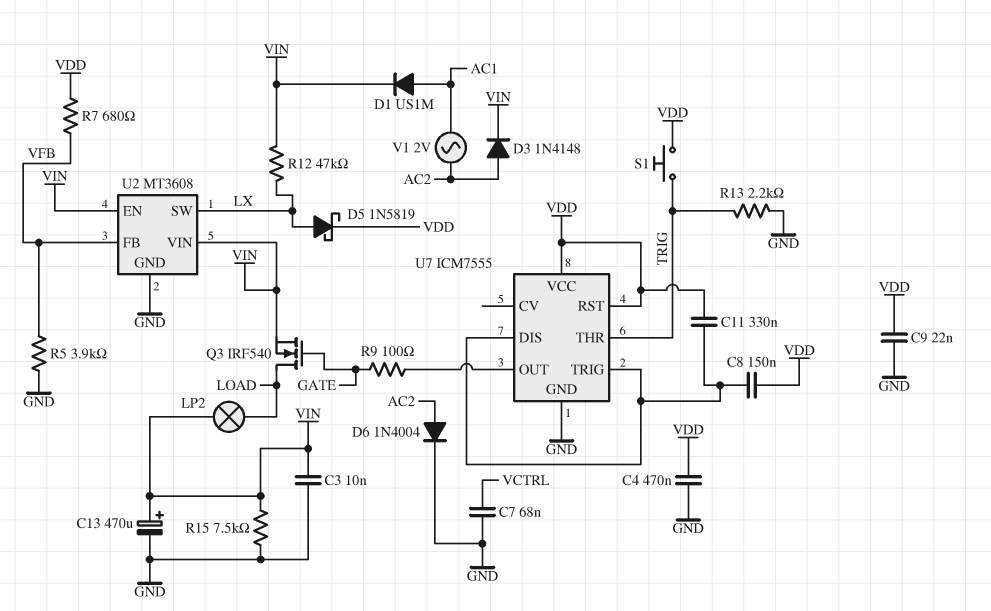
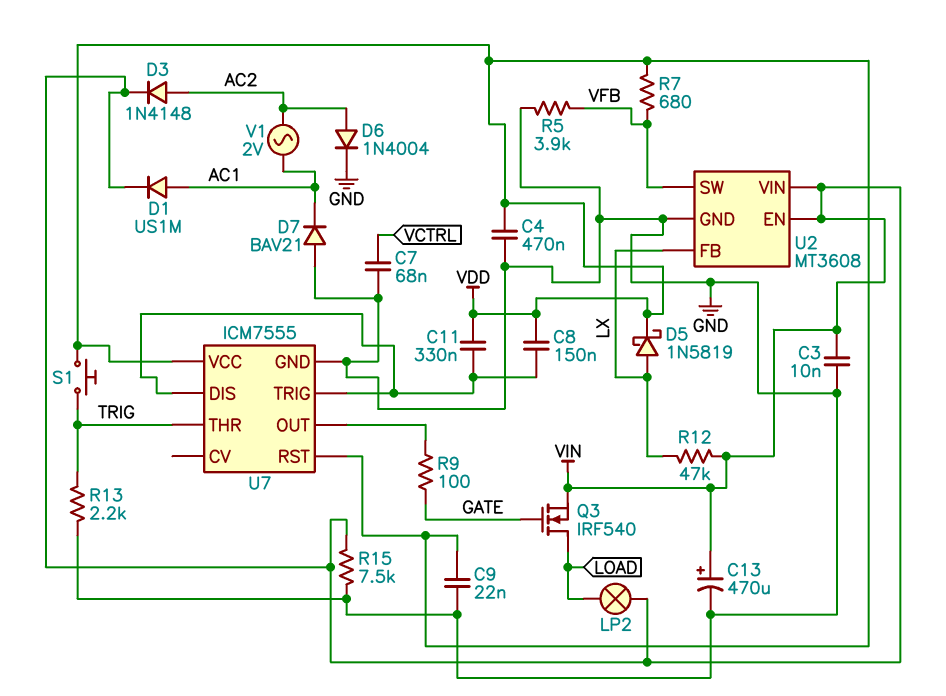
D7: none -> diode BAV21 (A GND, K AC1)
U2 pin FB: VFB -> LX
U2 pin SW: LX -> VFB

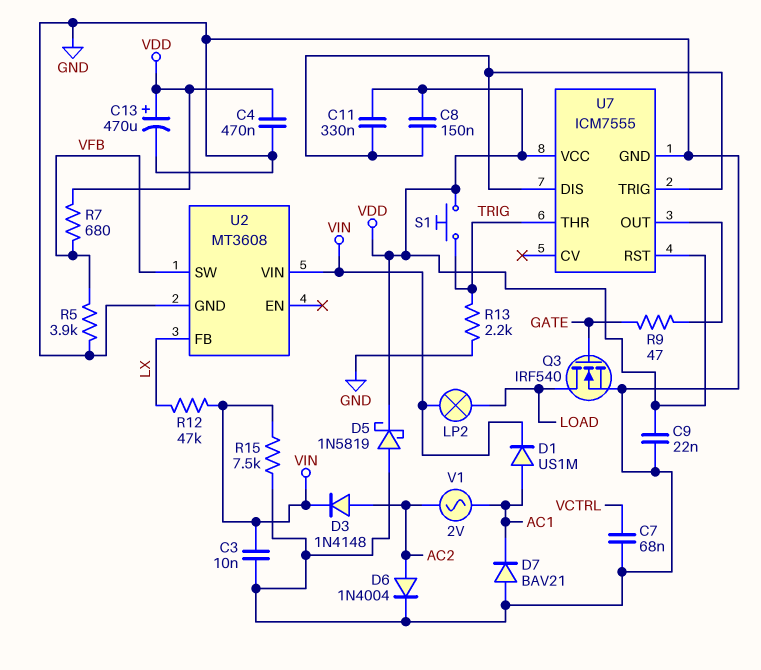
C13: 470uF (plus VIN, minus GND) -> 470uF (plus VDD, minus GND)
D5: schottky 1N5819 (A LX, K VDD) -> schottky 1N5819 (A GND, K VDD)
Q3: NMOS IRF540 (G GATE, D LOAD, S VIN) -> NMOS IRF540 (G GATE, D LOAD, S GND)
R9: 100 (GATE, U7/OUT) -> 47 (GATE, U7/OUT)
U2 pin EN: VIN -> none

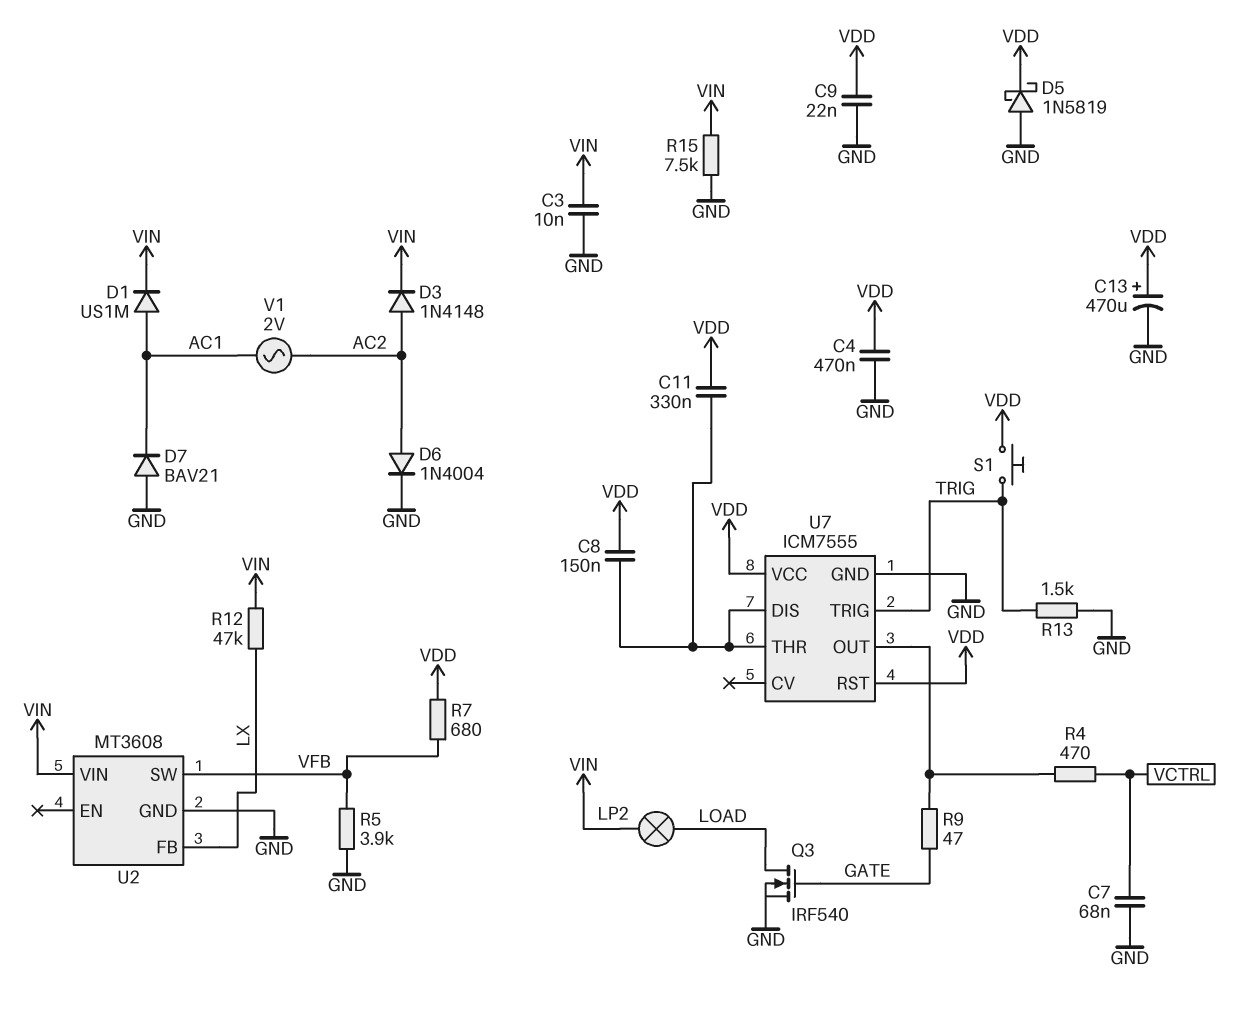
R4: none -> 470 (U7/OUT, VCTRL)
R13: 2.2k (GND, TRIG) -> 1.5k (GND, TRIG)
U7 pin THR: TRIG -> U7/DIS
U7 pin TRIG: U7/DIS -> TRIG

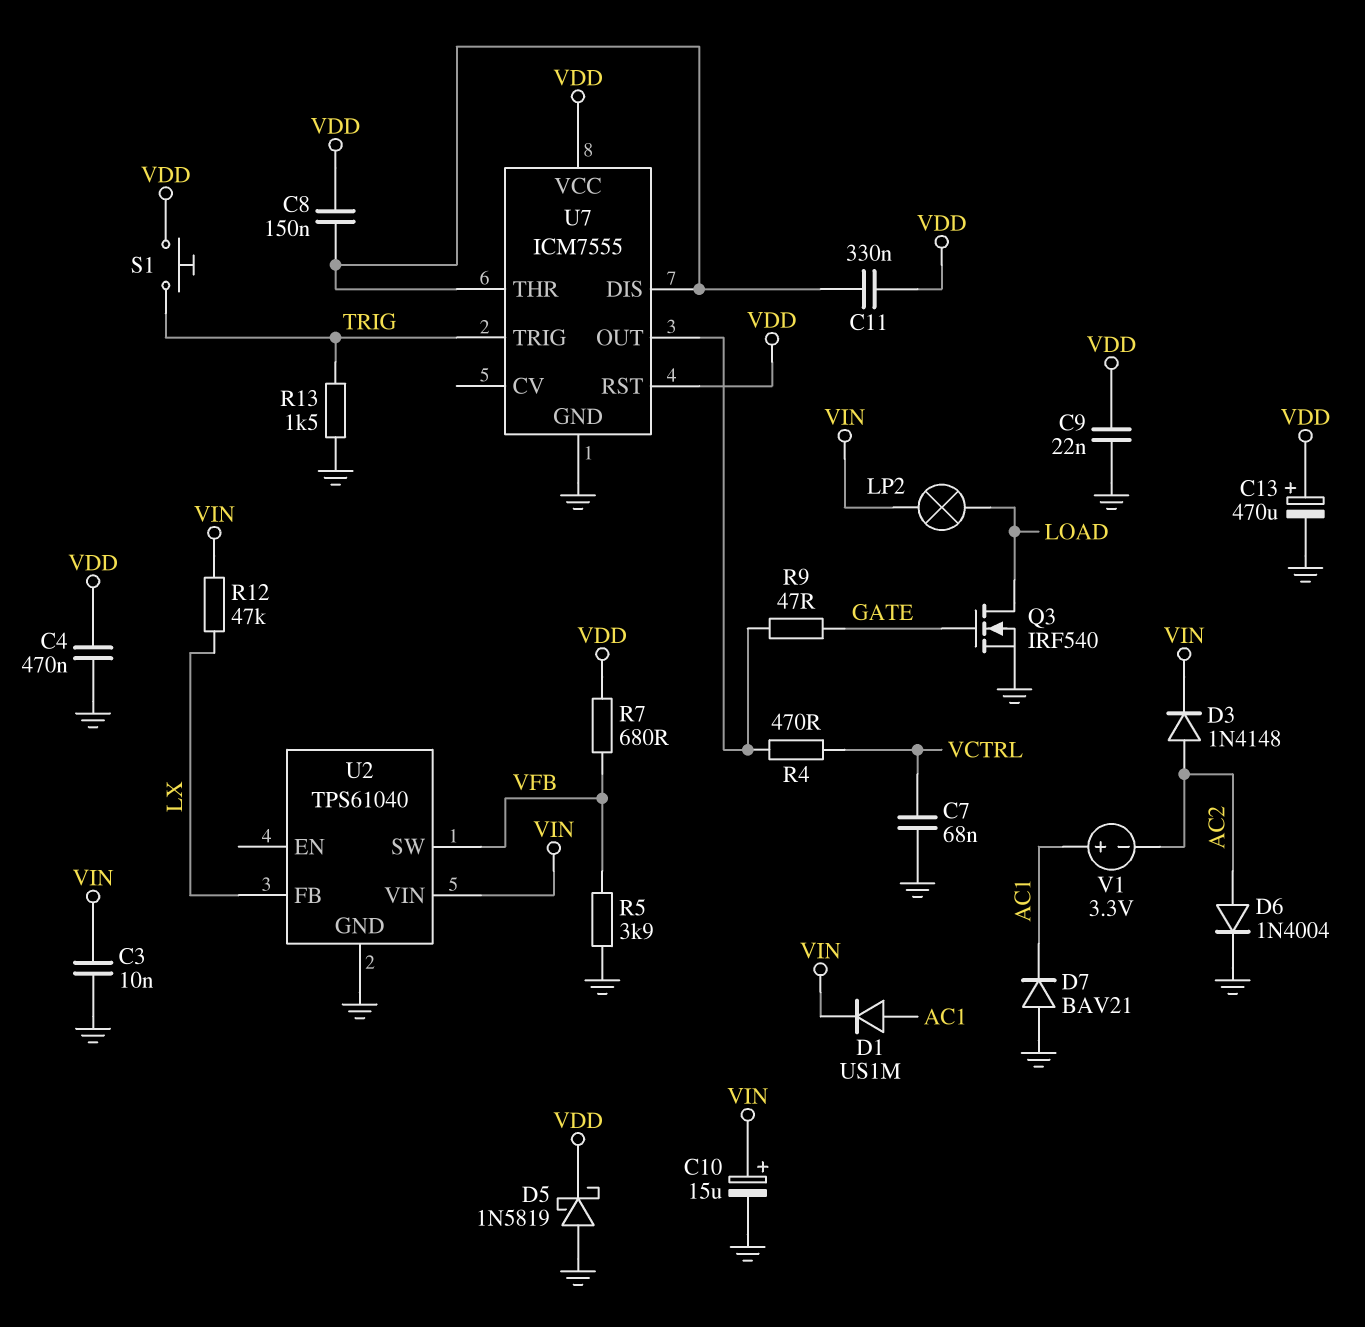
C10: none -> 15uF (plus VIN, minus GND)
R15: 7.5k (GND, VIN) -> none
U2: MT3608 -> TPS61040
V1: AC 2V (AC1, AC2) -> 3.3V (plus AC1, minus AC2)

